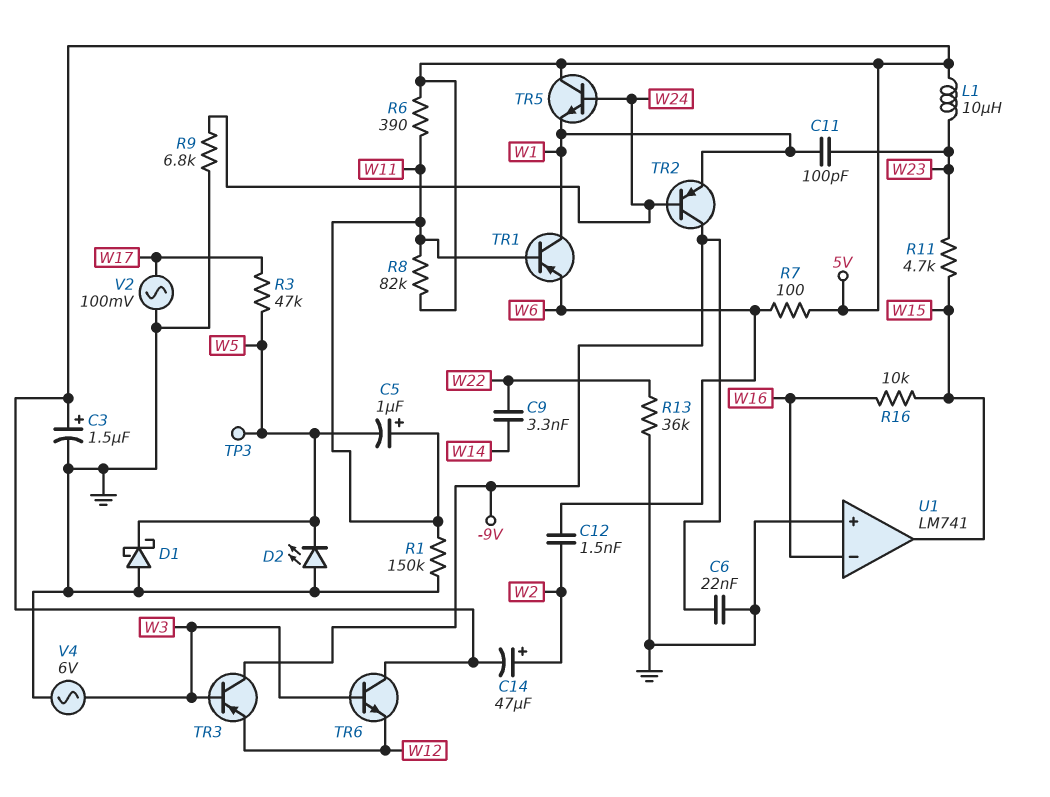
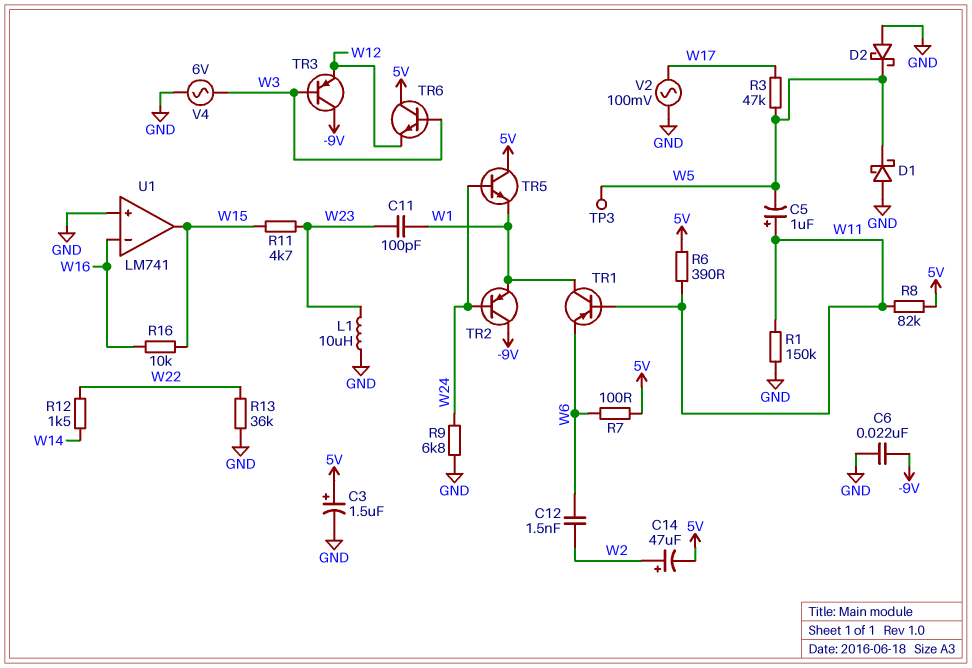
C9: 3.3nF (W14, W22) -> none
D2: LED (A GND, K W5) -> schottky (A GND, K W5)
L1: 10uH (5V, W23) -> 10uH (GND, W23)
R12: none -> 1.5k (W14, W22)

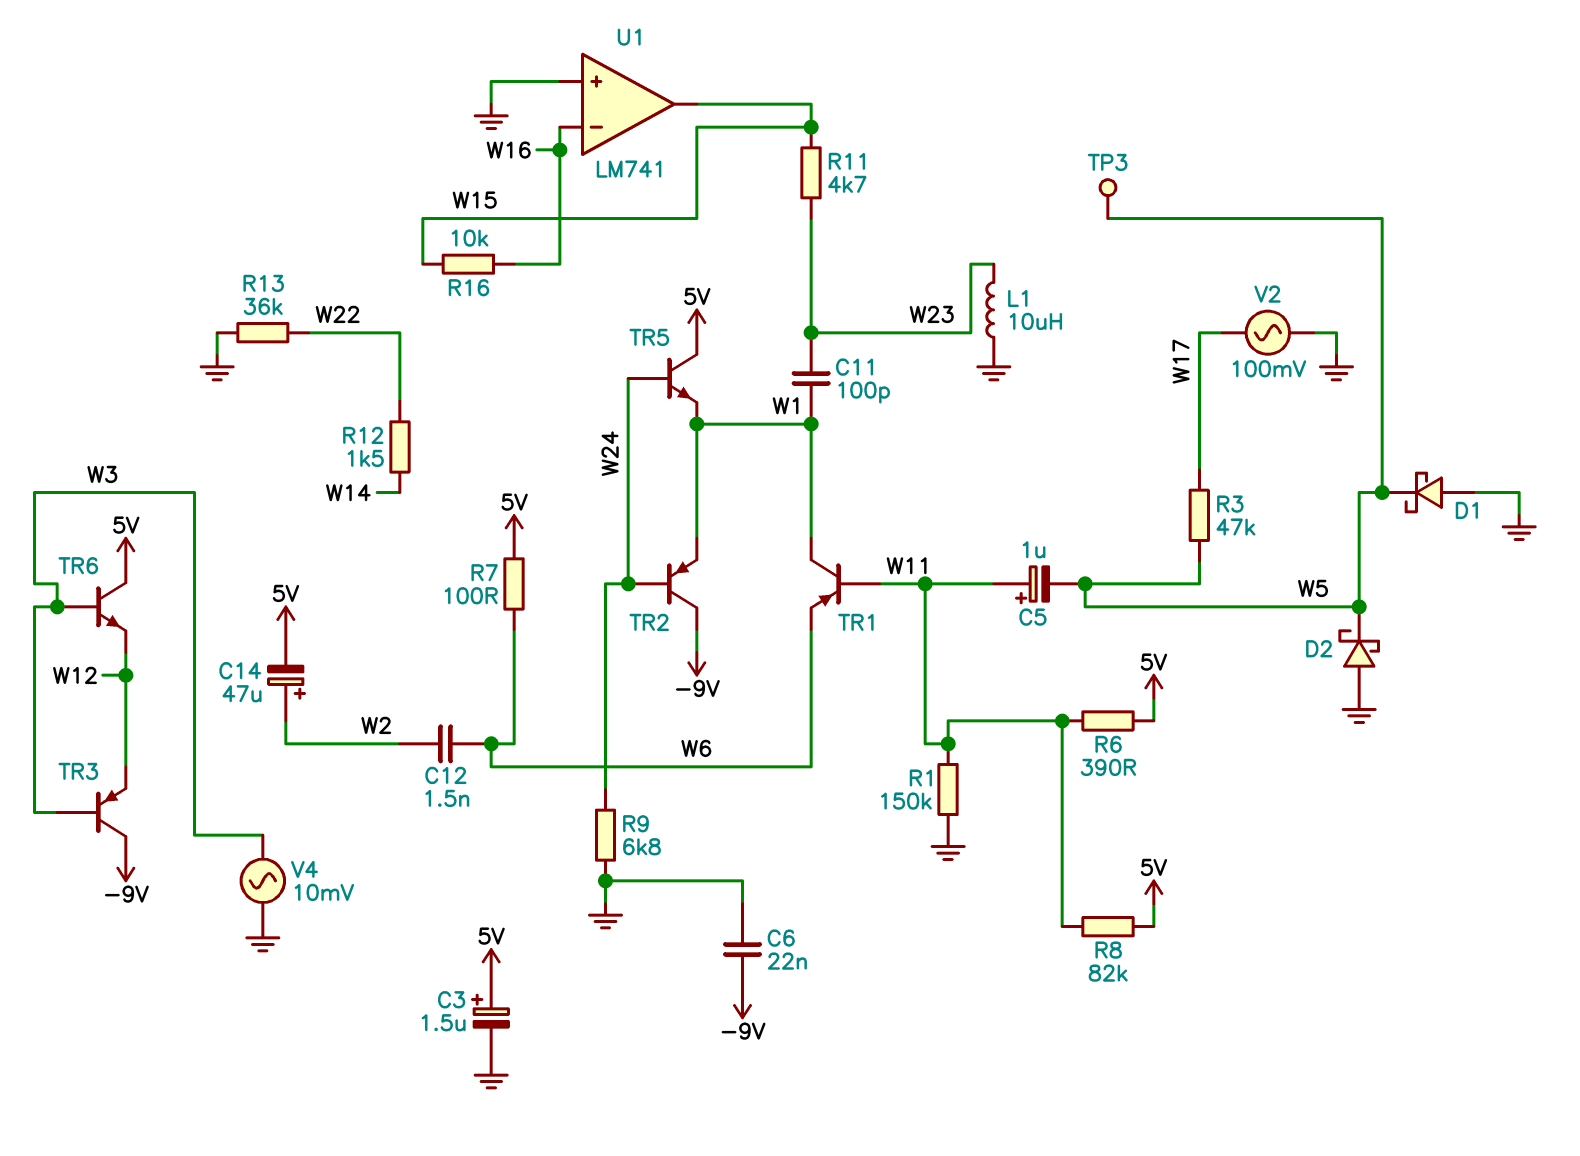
V4: AC 6V (GND, W3) -> AC 10mV (GND, W3)

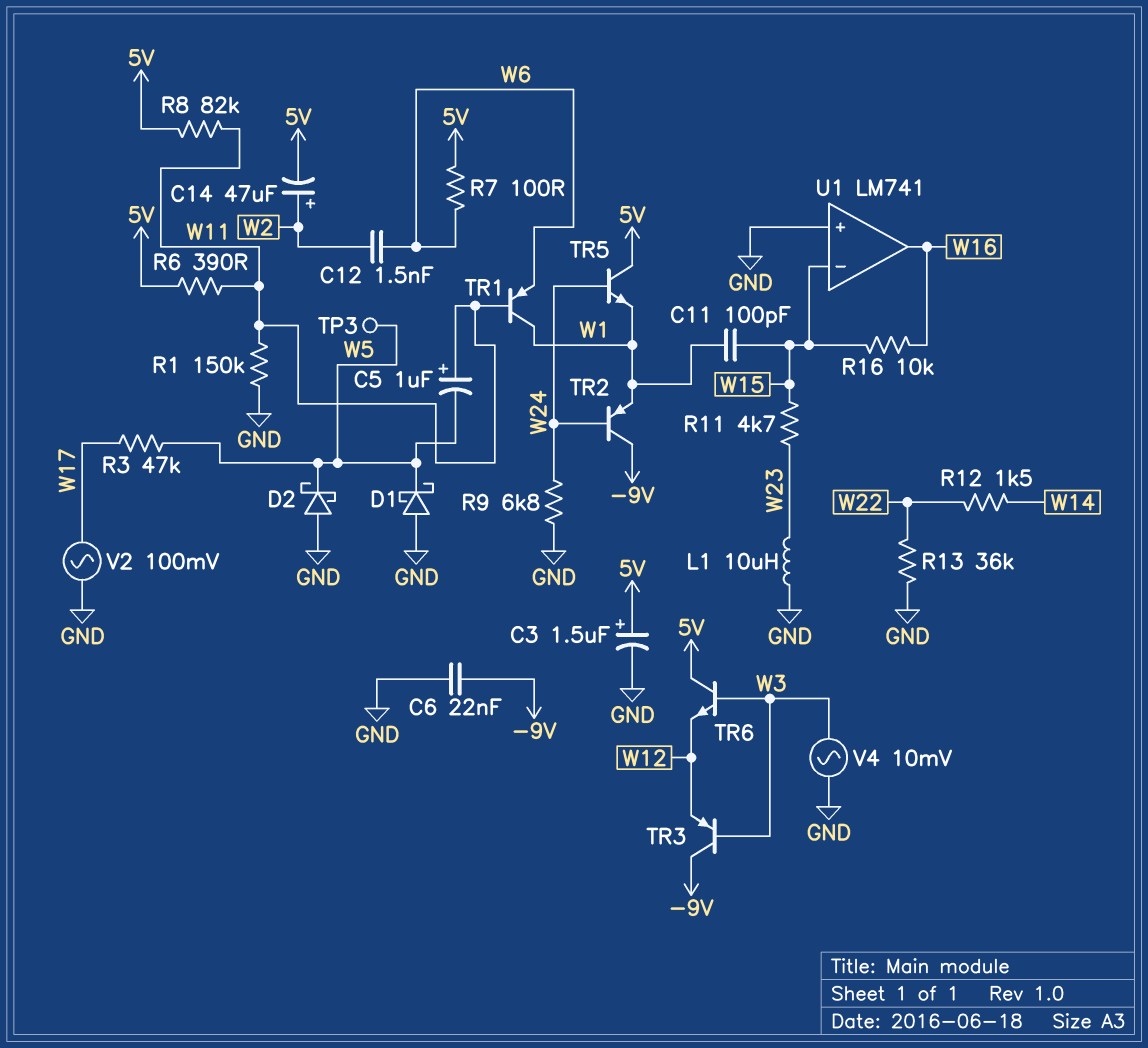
C11: 100pF (W1, W23) -> 100pF (W1, W15)
U1 pin in-: W16 -> W15
U1 pin out: W15 -> W16

